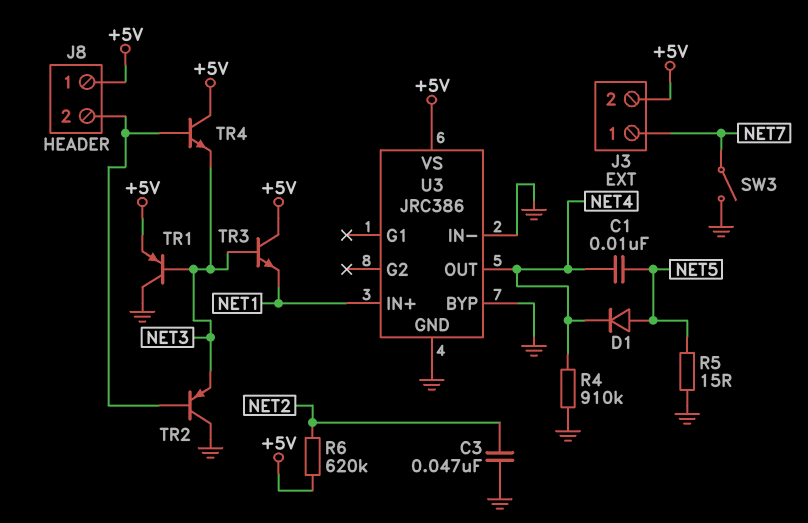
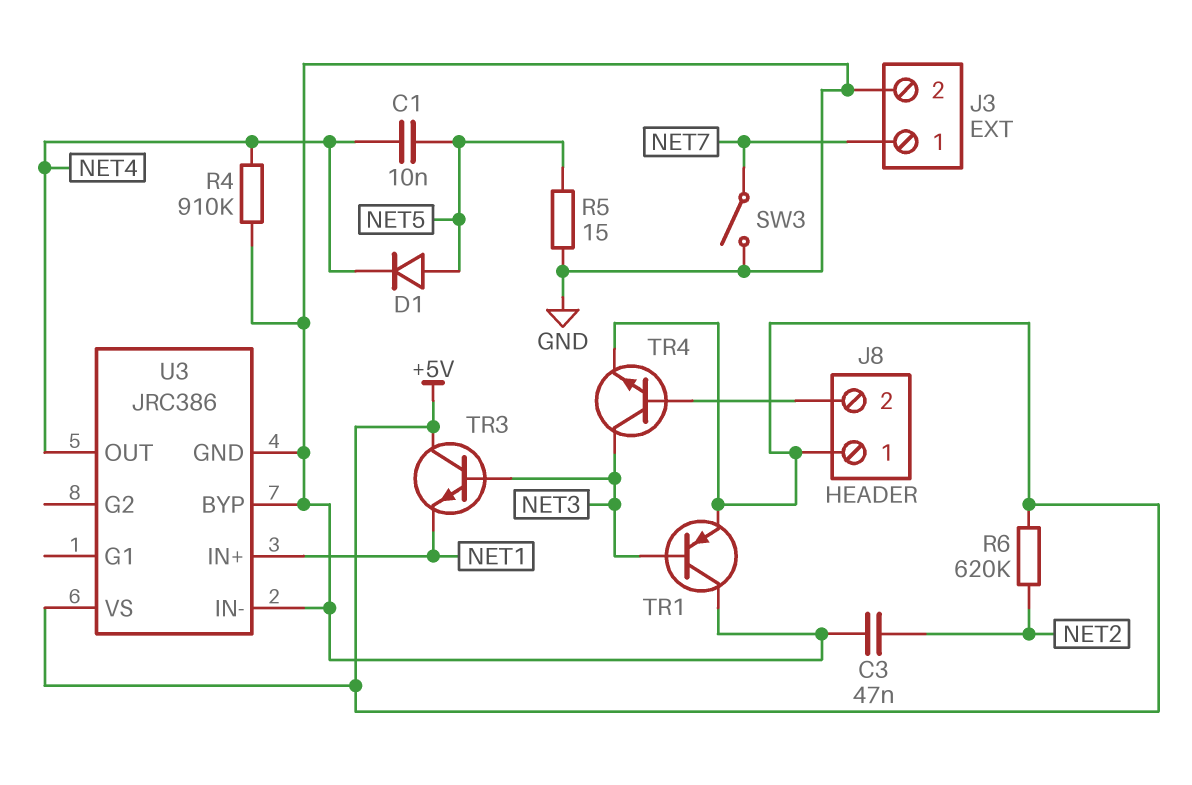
J3 pin 2: +5V -> GND
TR2: PNP (B J8/2, C GND, E NET3) -> none
TR4: NPN (B J8/2, C +5V, E NET3) -> NPN (B J8/2, C NET3, E +5V)

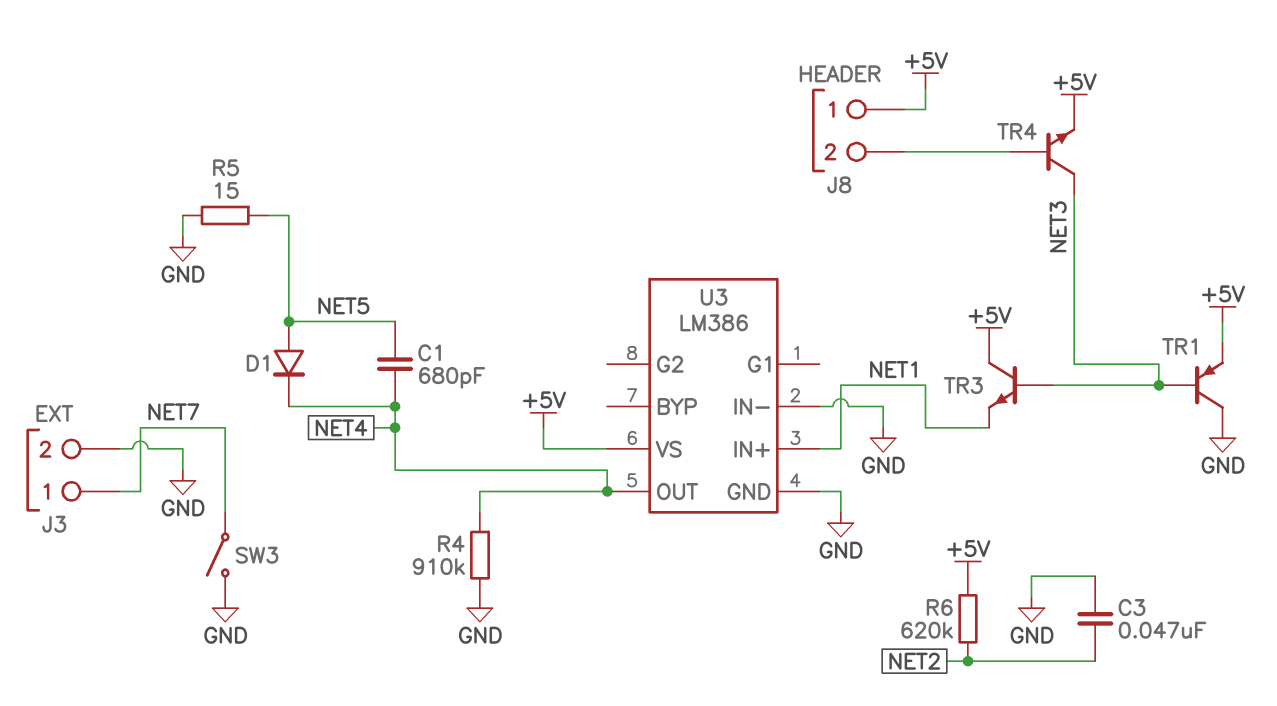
C1: 10nF (NET4, NET5) -> 680pF (NET4, NET5)
U3: JRC386 -> LM386
U3 pin BYP: GND -> none

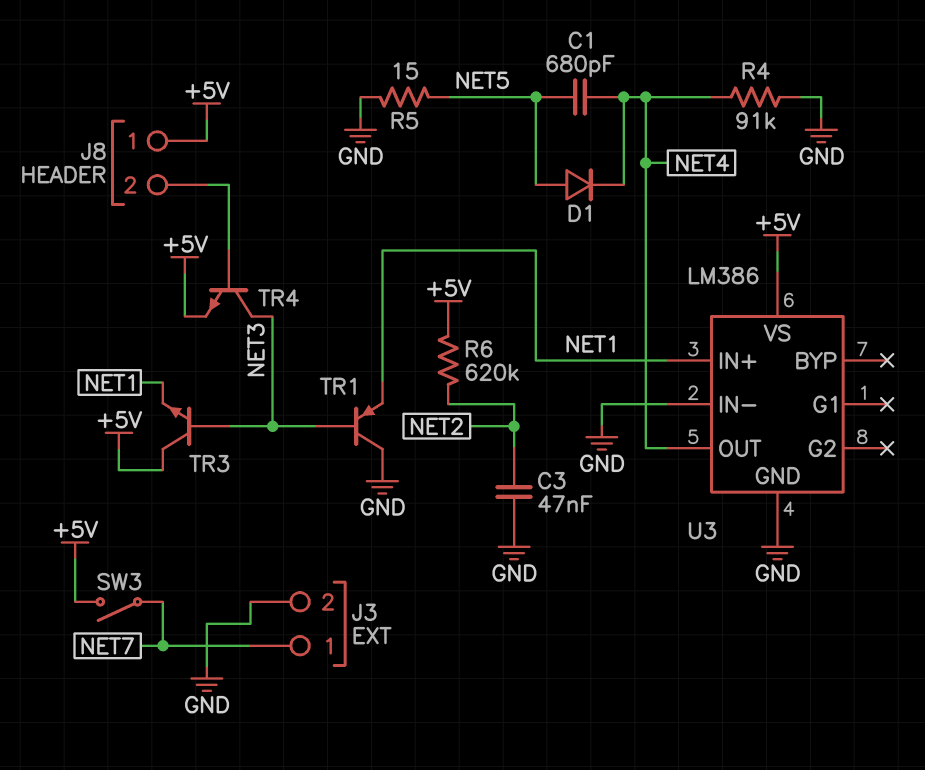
R4: 910k (GND, NET4) -> 91k (GND, NET4)
SW3: switch (GND, NET7) -> switch (+5V, NET7)
TR1: PNP (B NET3, C GND, E +5V) -> PNP (B NET3, C GND, E NET1)

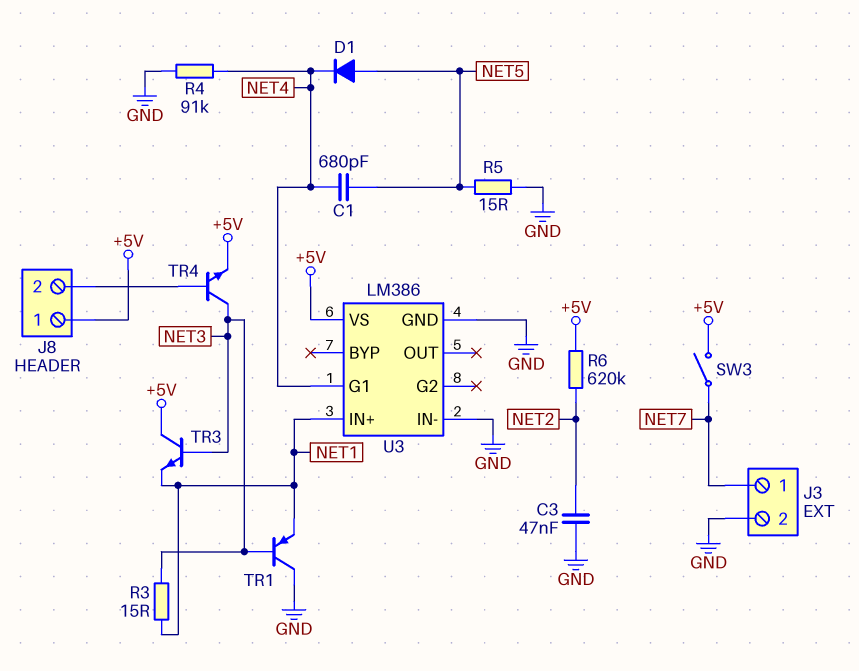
R3: none -> 15 (NET1, NET3)
U3 pin G1: none -> NET4
U3 pin OUT: NET4 -> none

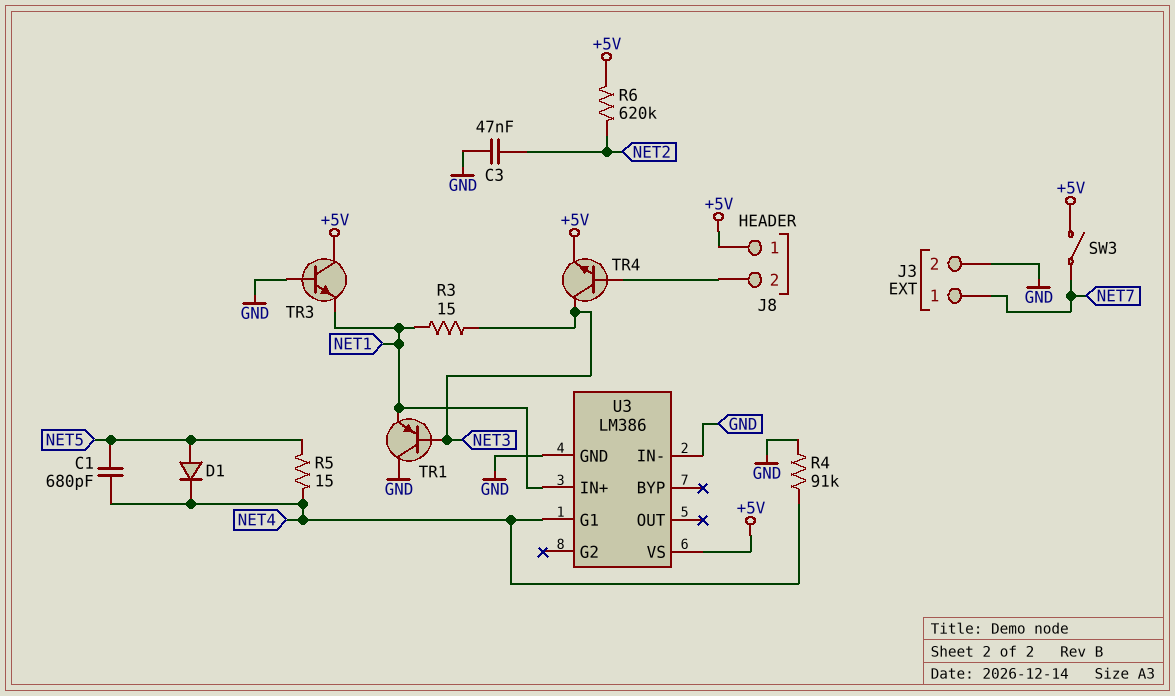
R5: 15 (GND, NET5) -> 15 (NET4, NET5)
TR3: NPN (B NET3, C +5V, E NET1) -> NPN (B GND, C +5V, E NET1)

